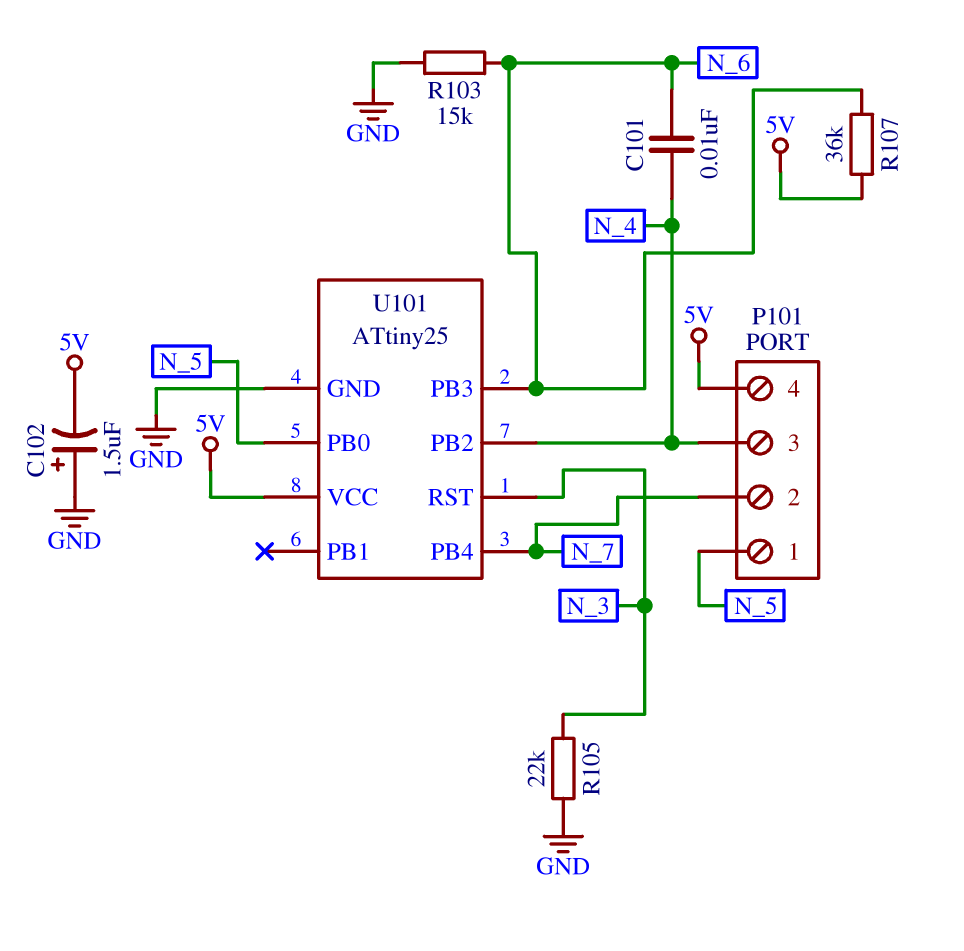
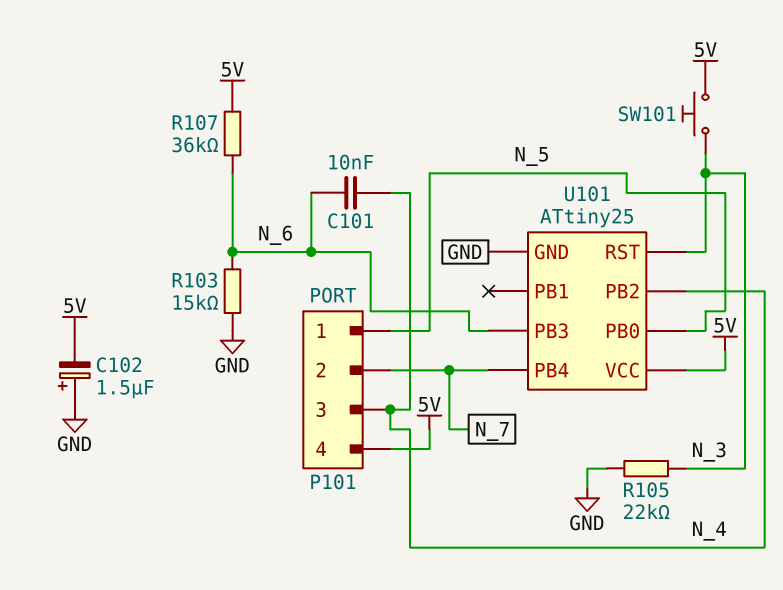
SW101: none -> button (5V, N_3)

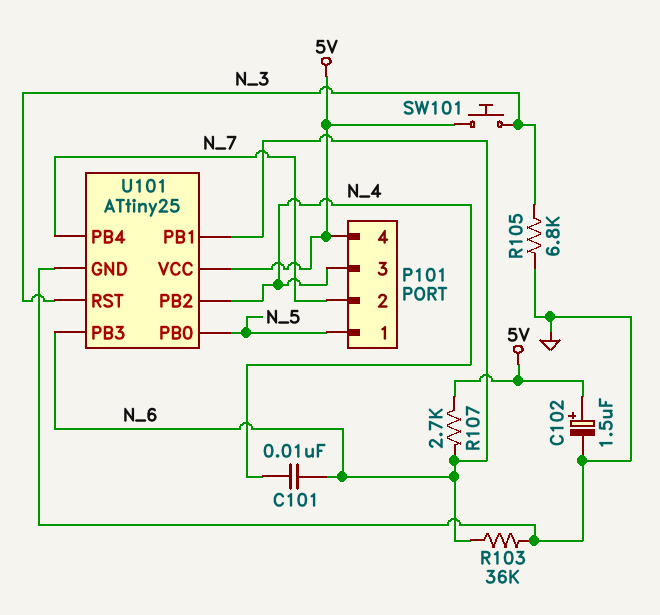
C102: 1.5uF (plus GND, minus 5V) -> 1.5uF (plus 5V, minus GND)
R103: 15k (GND, N_6) -> 36k (GND, N_6)
R105: 22k (GND, N_3) -> 6.8k (GND, N_3)
R107: 36k (5V, N_6) -> 2.7k (5V, N_6)
U101 pin PB1: none -> N_6

